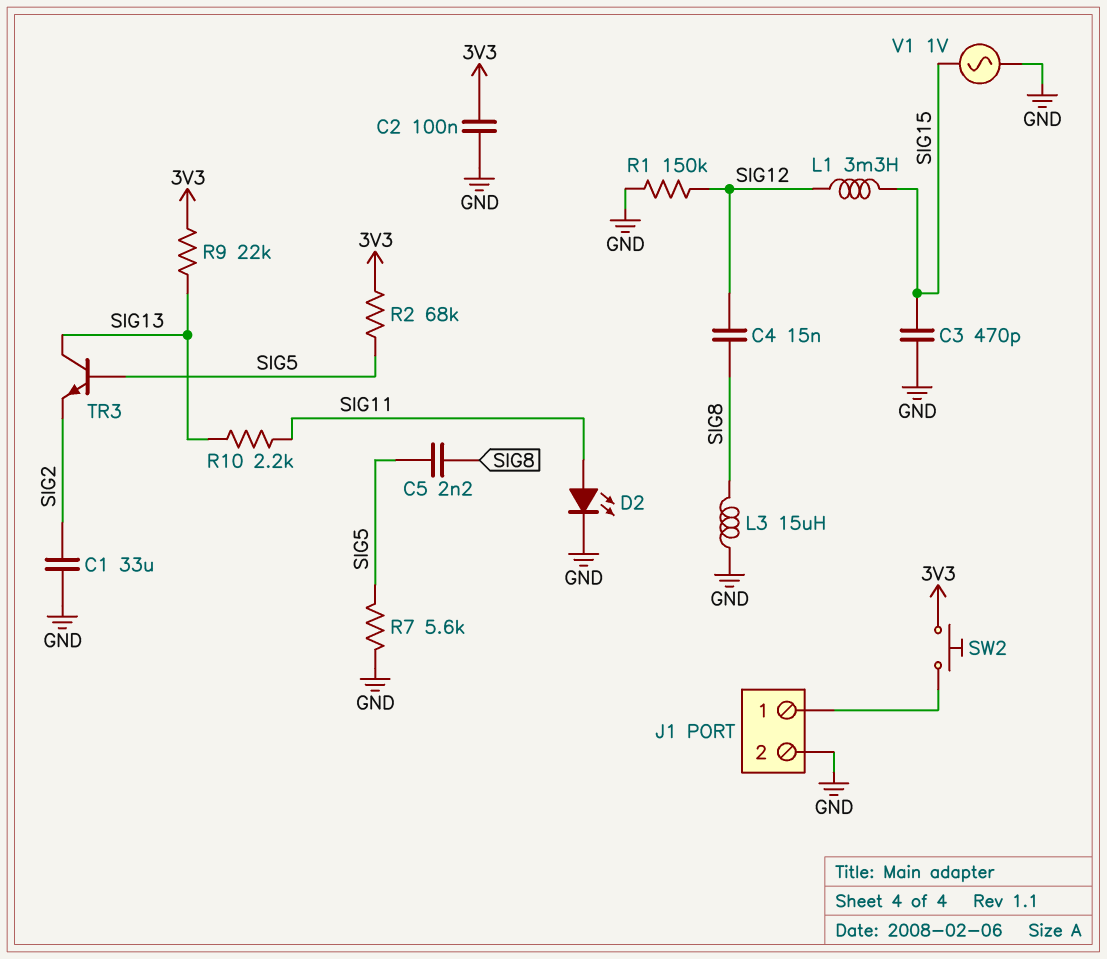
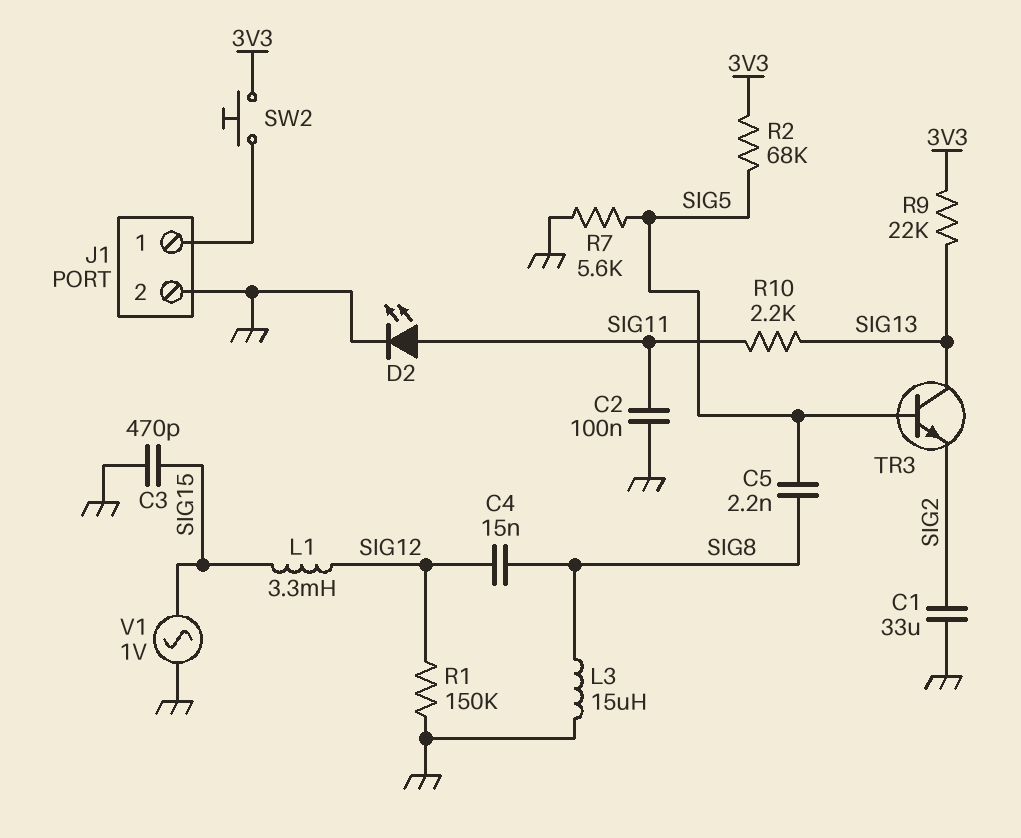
C2: 100nF (3V3, GND) -> 100nF (GND, SIG11)

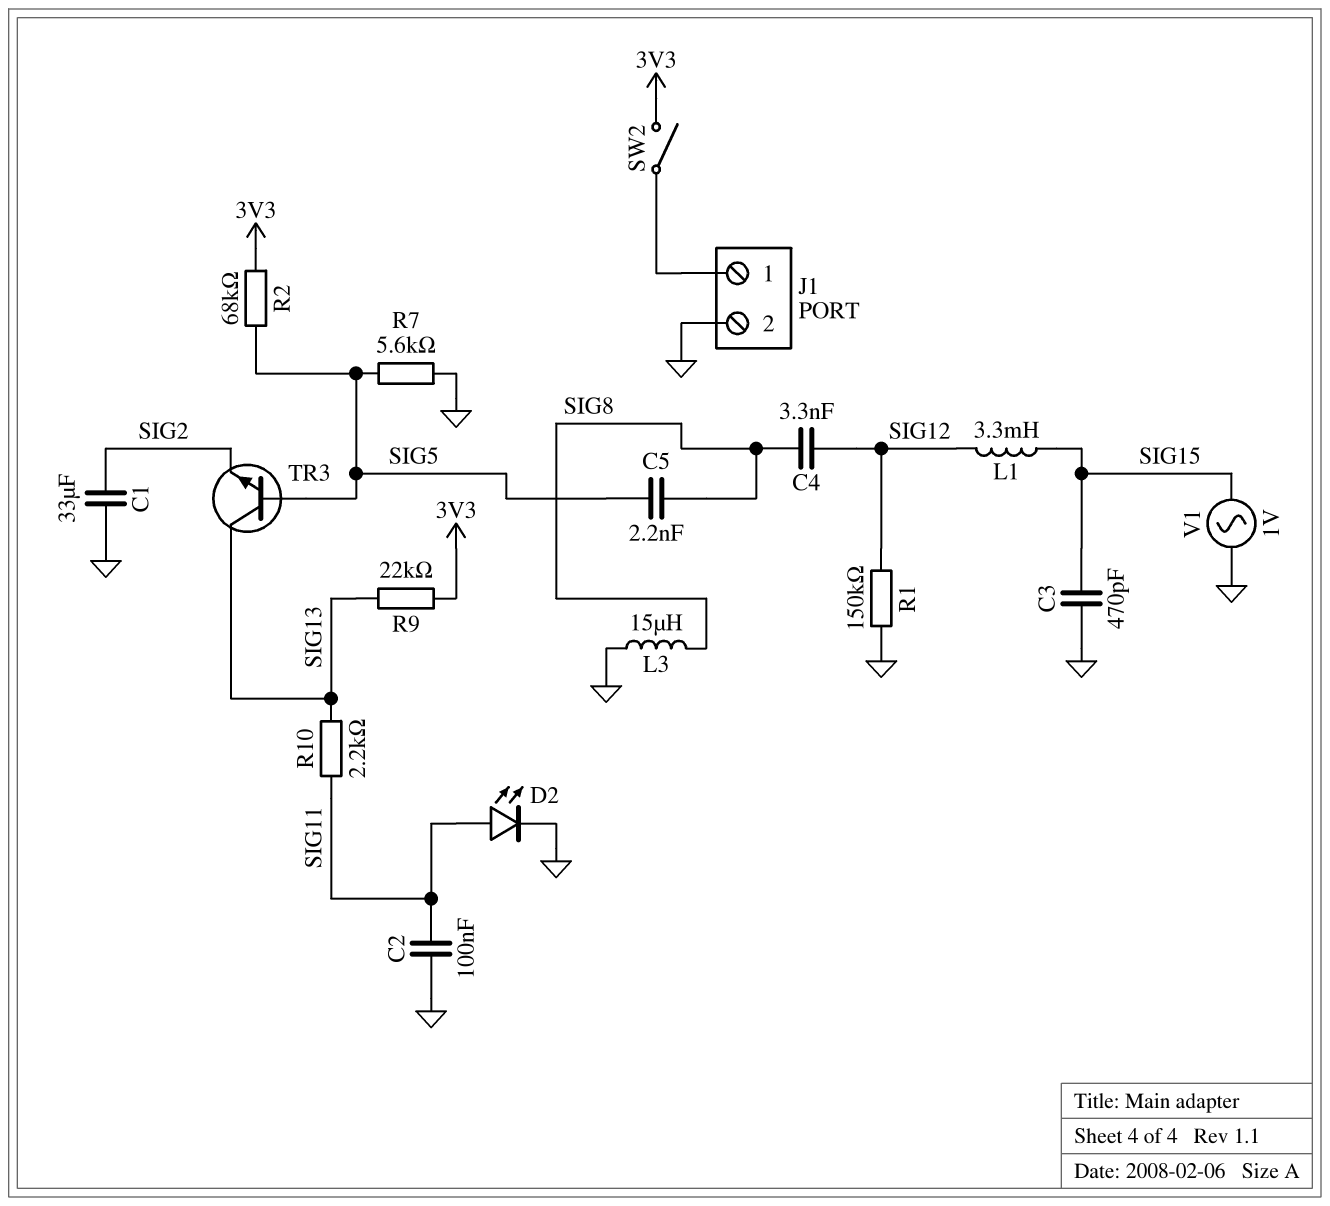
C4: 15nF (SIG8, SIG12) -> 3.3nF (SIG8, SIG12)
SW2: button (3V3, J1/1) -> switch (3V3, J1/1)

